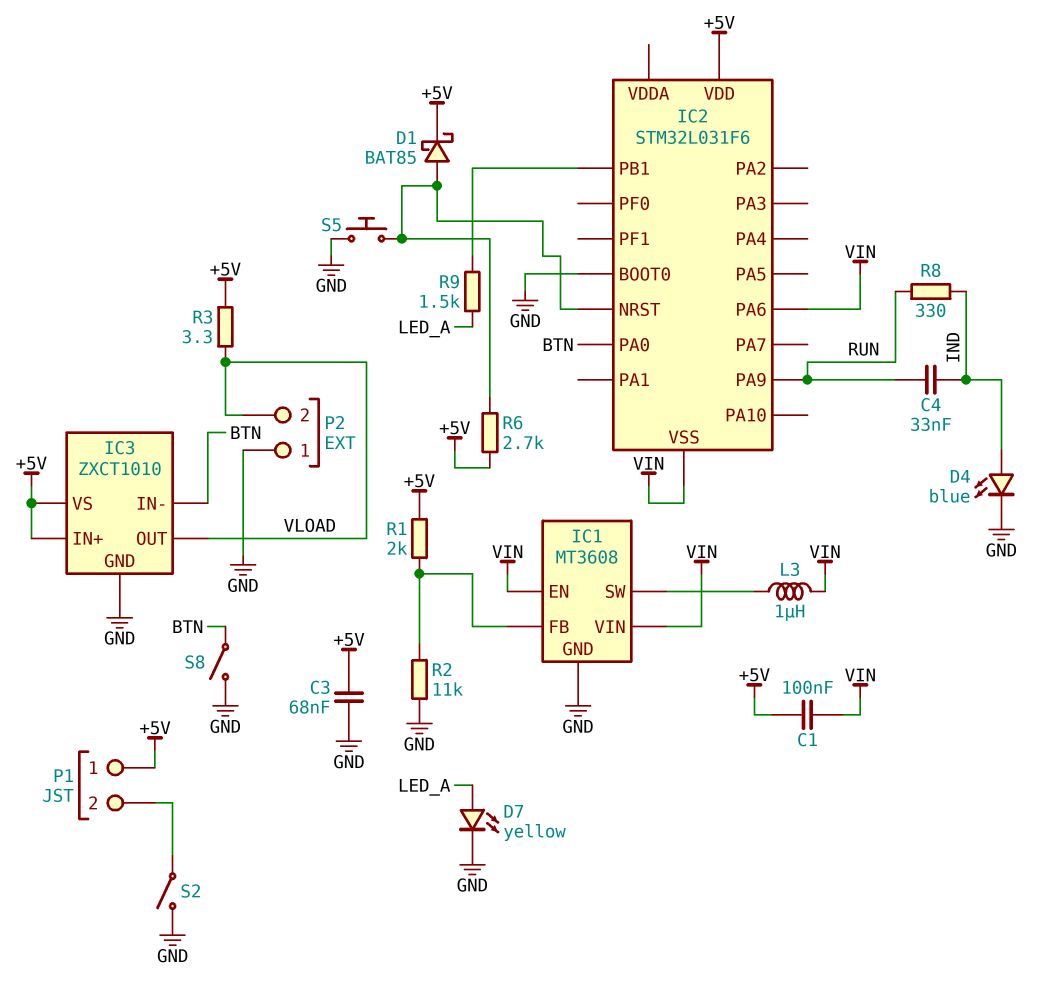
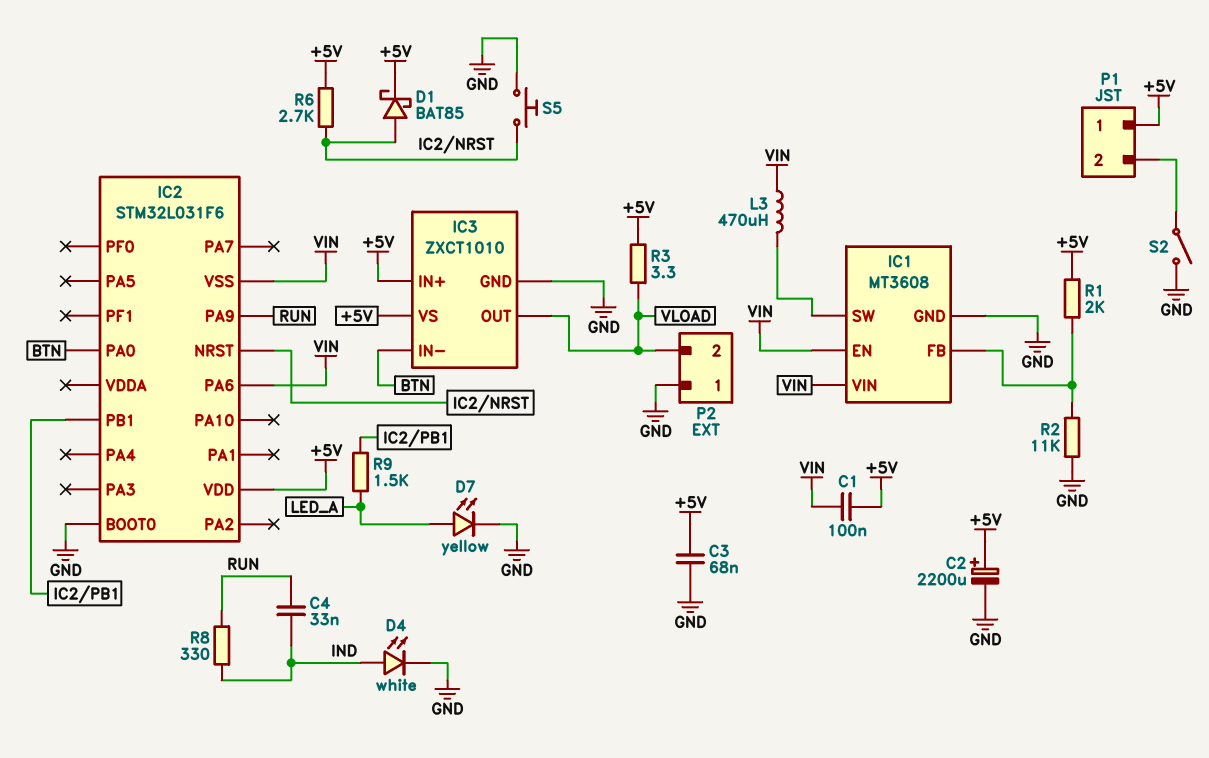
C2: none -> 2200uF (plus +5V, minus GND)
D4: LED blue (A IND, K GND) -> LED white (A IND, K GND)
L3: 1uH (IC1/SW, VIN) -> 470uH (IC1/SW, VIN)
S8: switch (BTN, GND) -> none

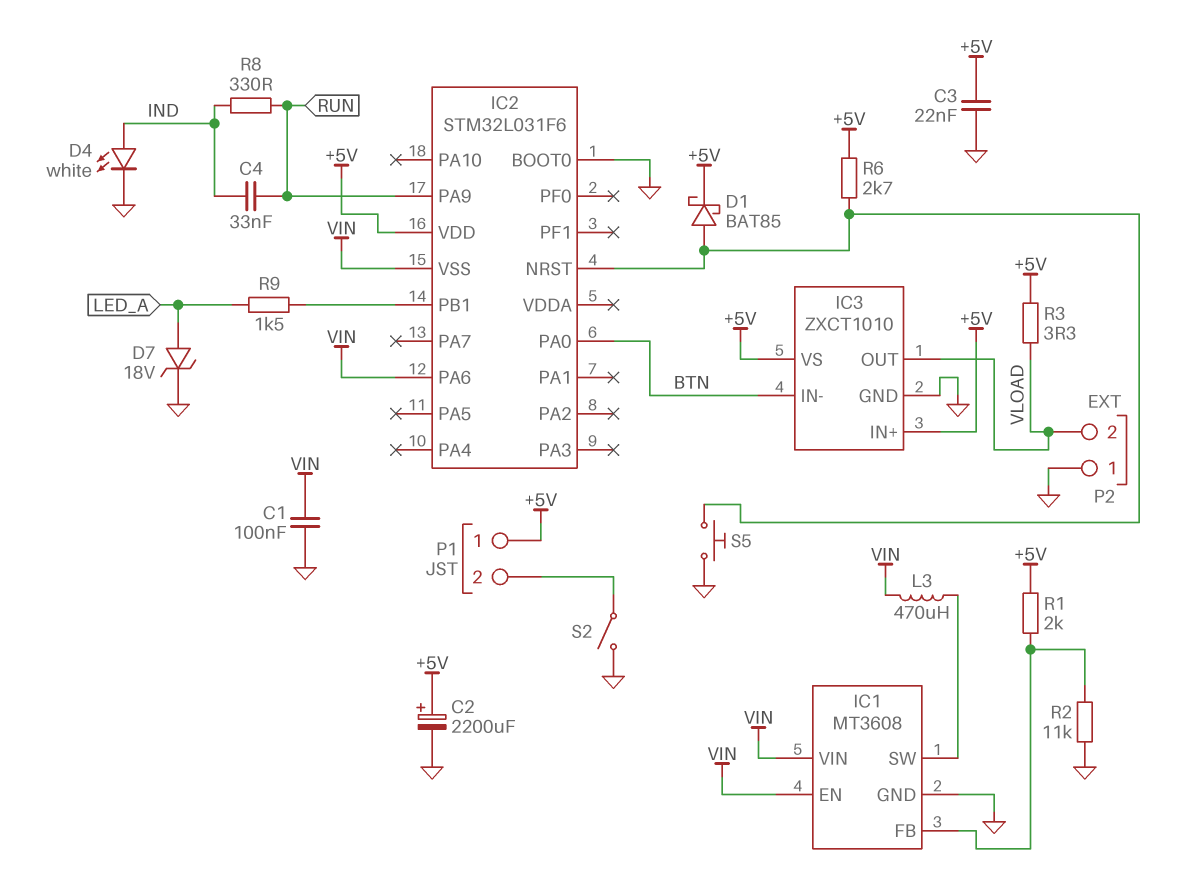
C1: 100nF (+5V, VIN) -> 100nF (GND, VIN)
C3: 68nF (+5V, GND) -> 22nF (+5V, GND)
D7: LED yellow (A LED_A, K GND) -> zener 18V (A LED_A, K GND)

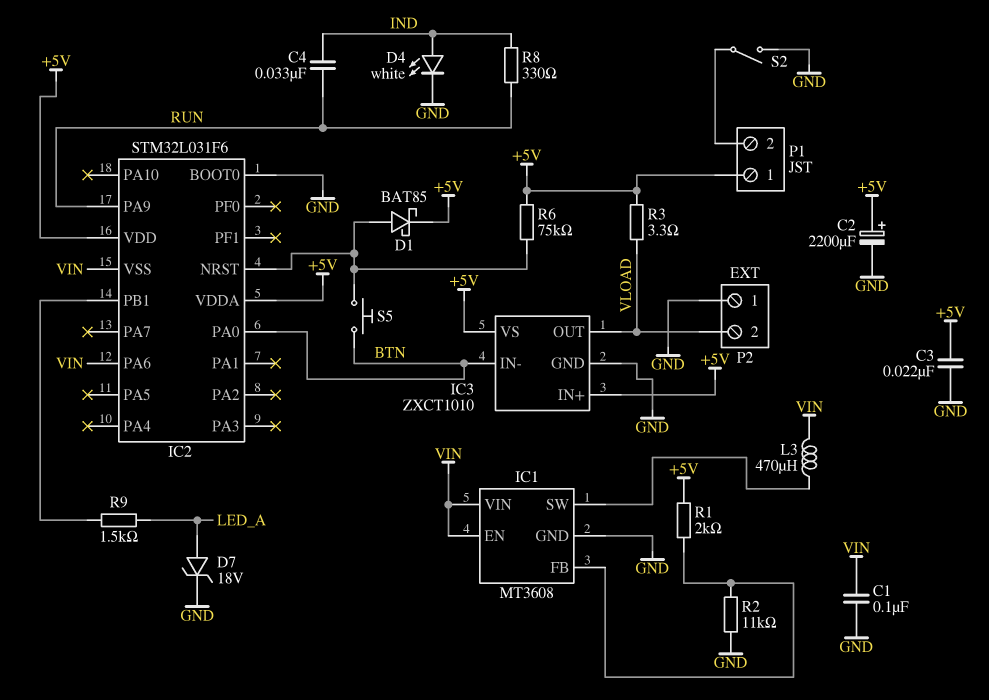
IC2 pin VDDA: none -> +5V
R6: 2.7k (+5V, IC2/NRST) -> 75k (+5V, IC2/NRST)
S5: button (GND, IC2/NRST) -> button (BTN, IC2/NRST)

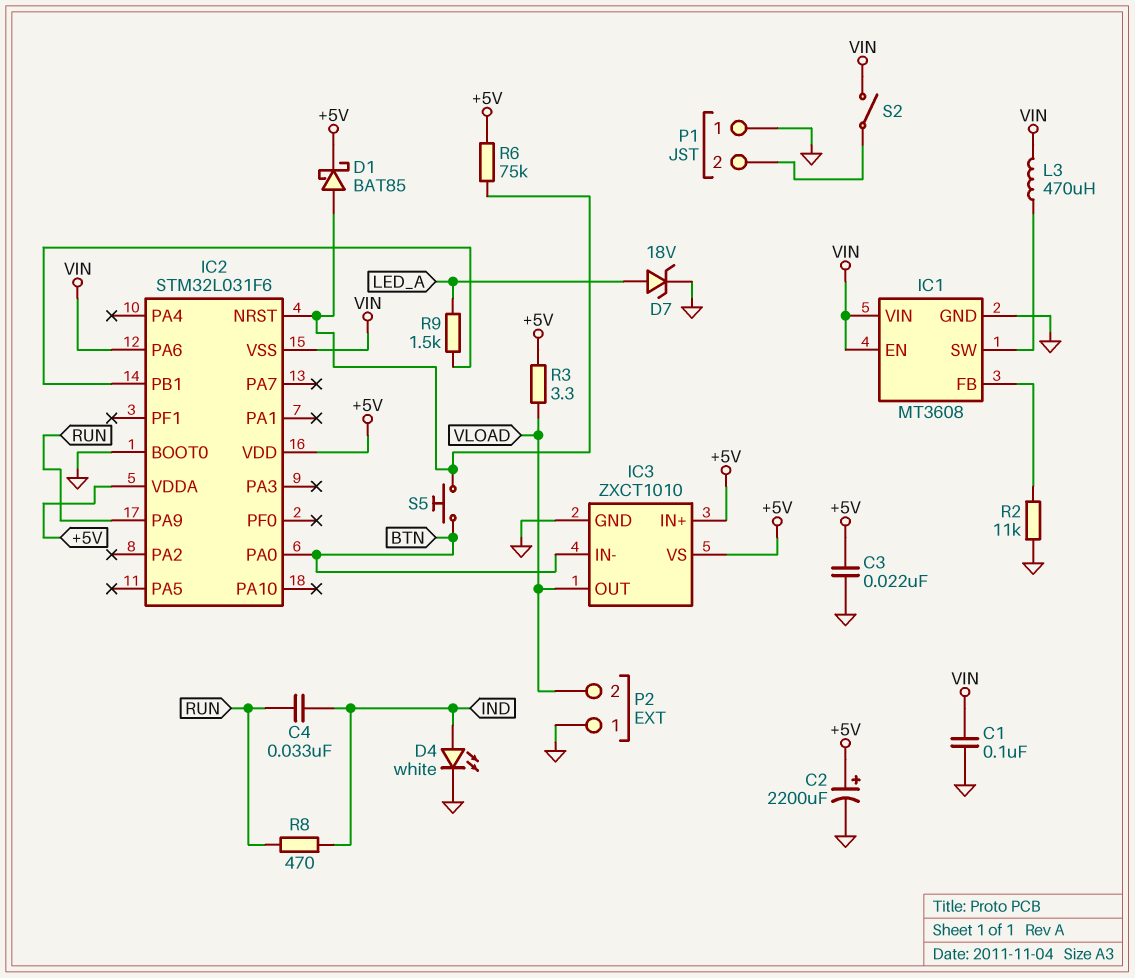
P1 pin 1: +5V -> GND
R1: 2k (+5V, IC1/FB) -> none
R8: 330 (IND, RUN) -> 470 (IND, RUN)
S2: switch (GND, P1/2) -> switch (P1/2, VIN)

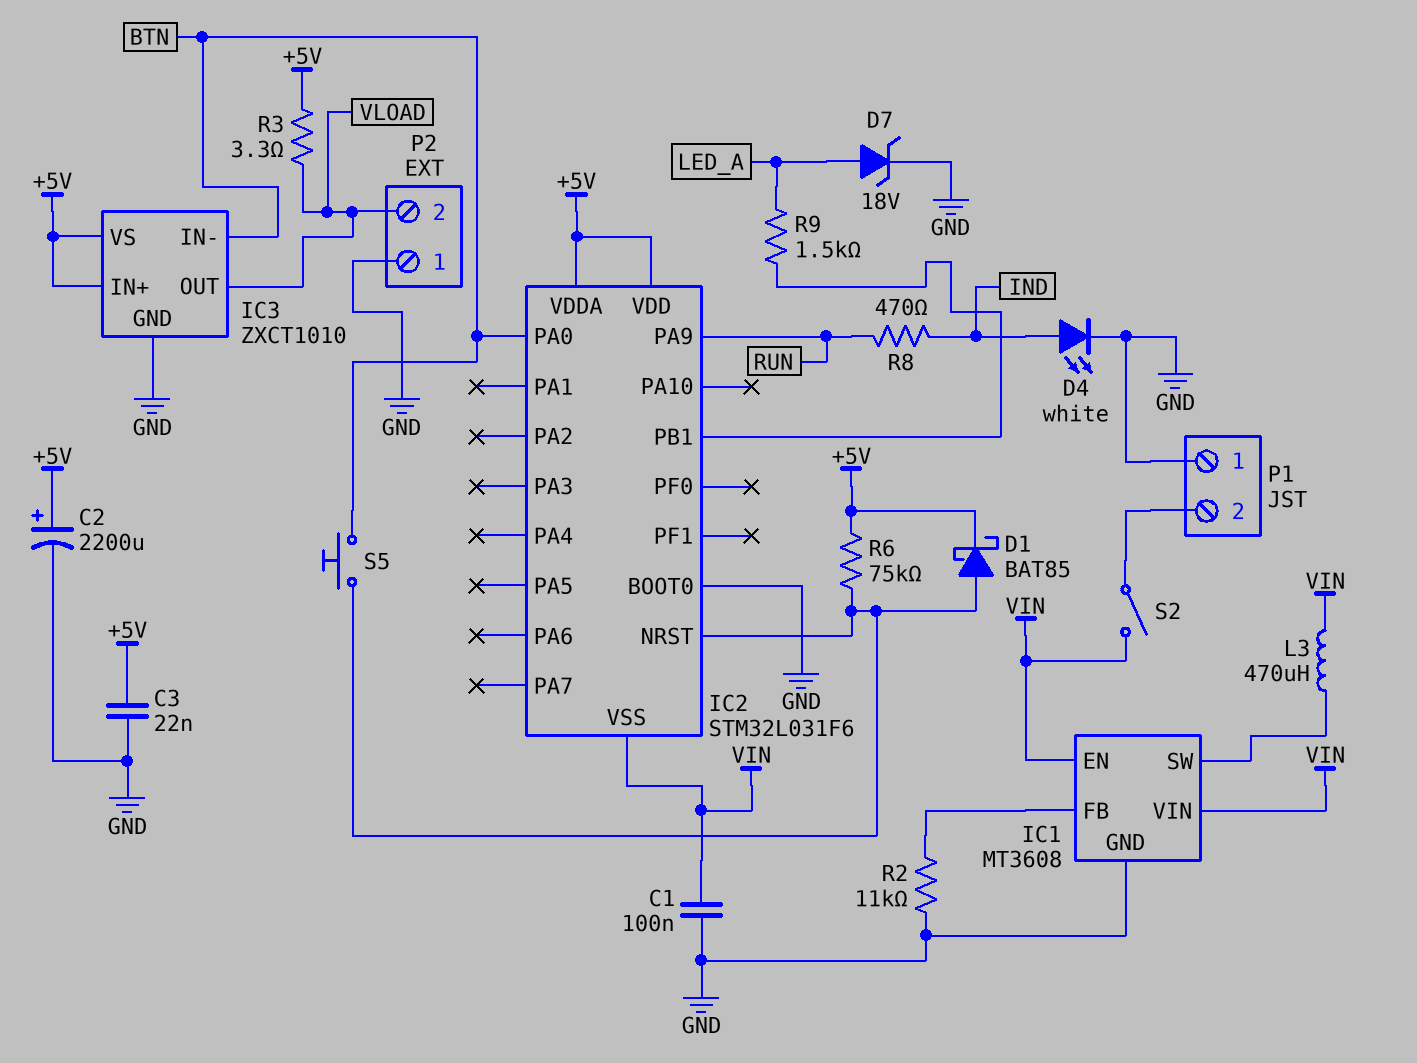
C4: 33nF (IND, RUN) -> none
IC2 pin PA6: VIN -> none

